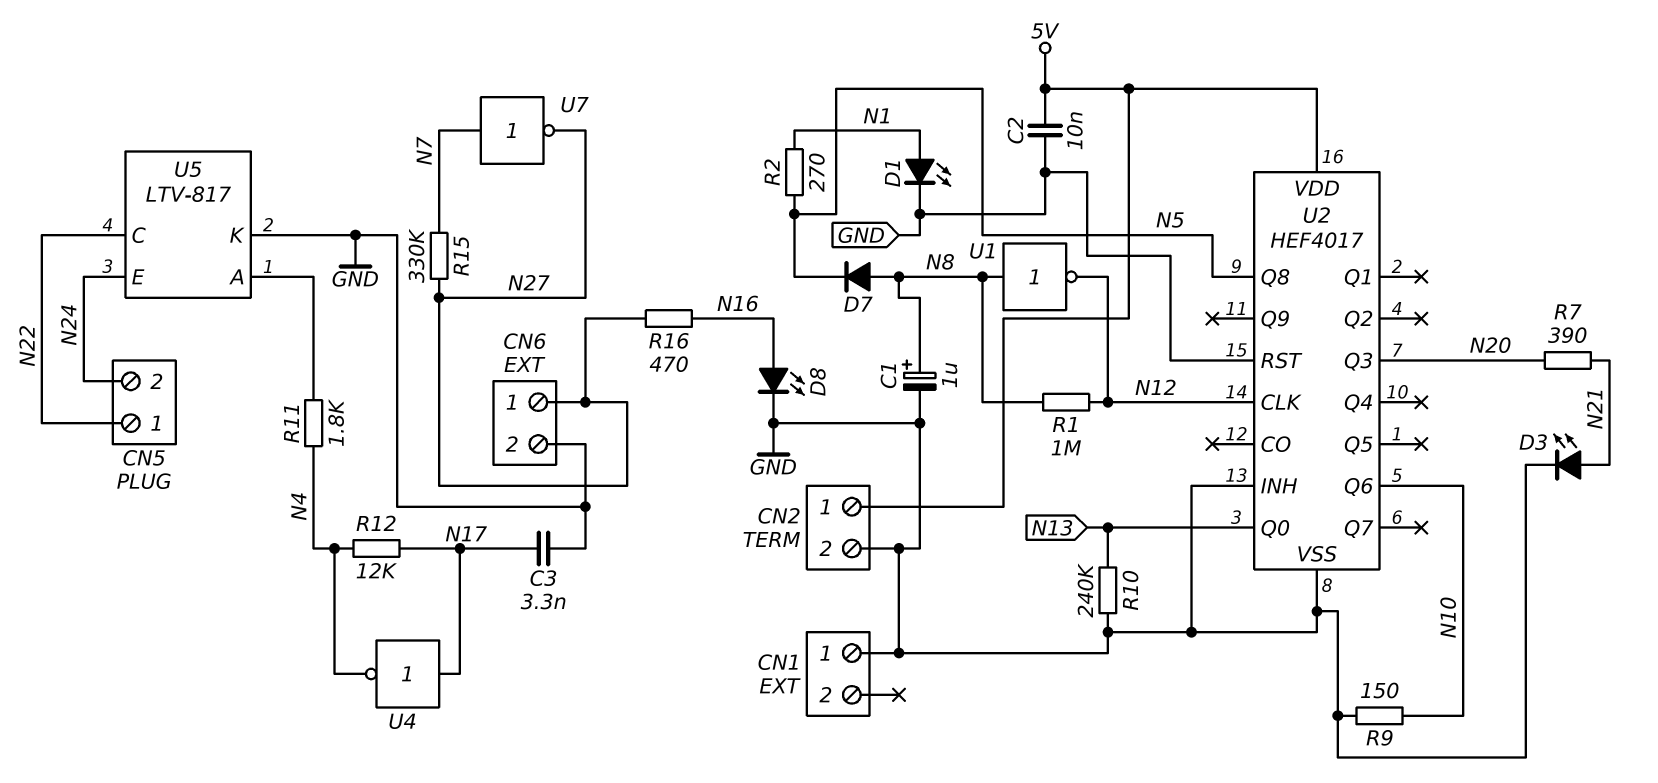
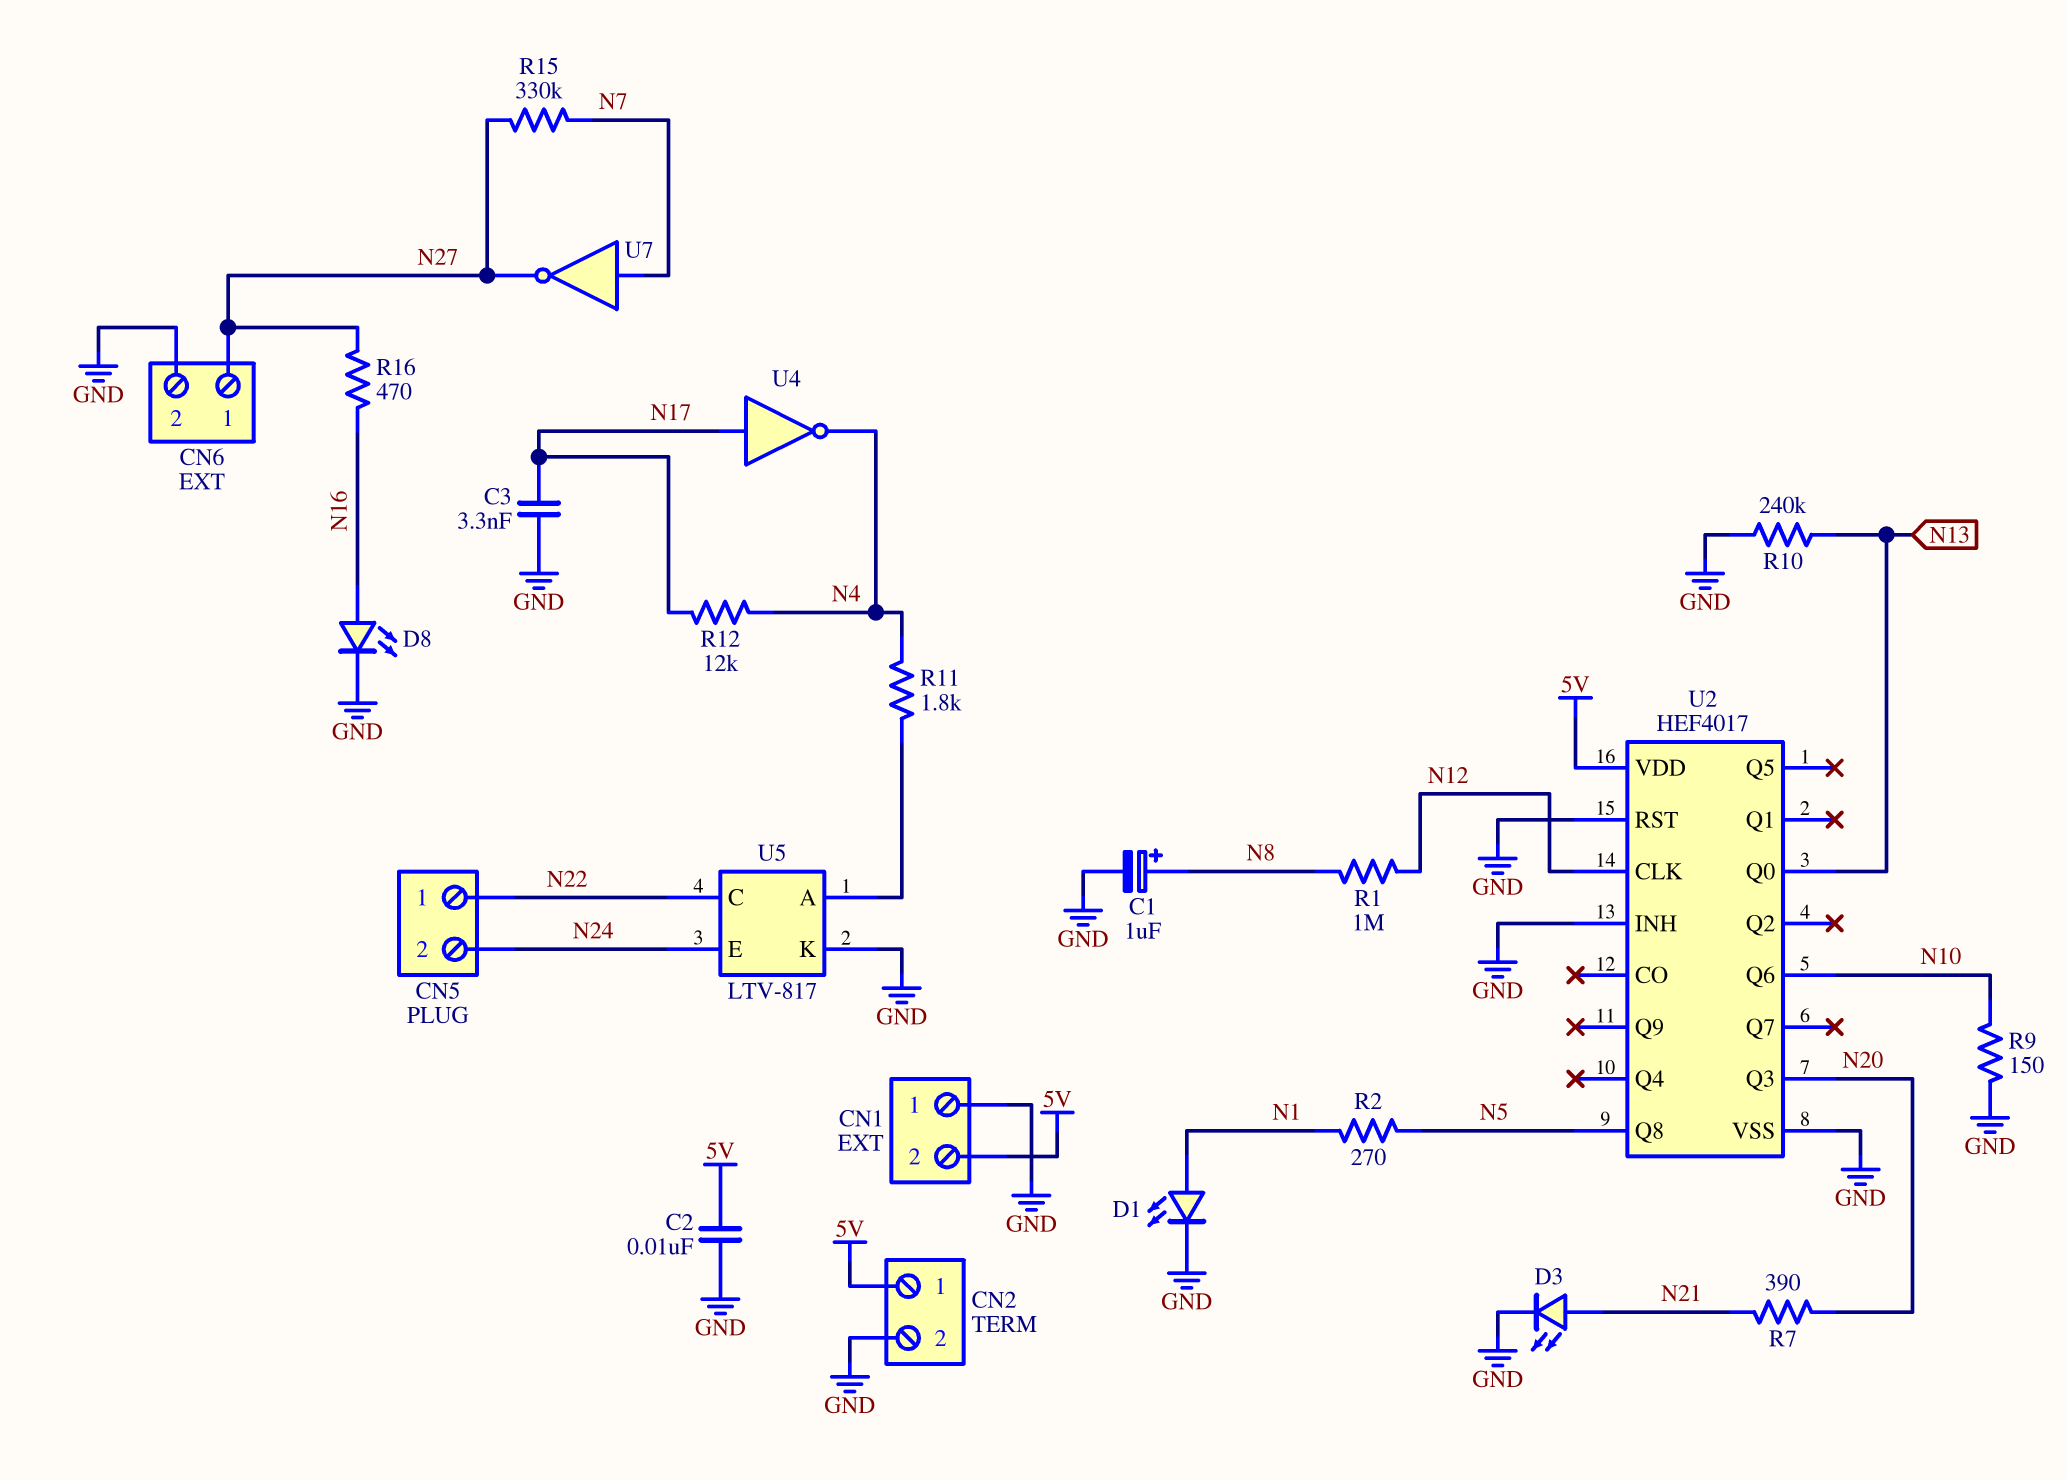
CN1 pin 2: none -> 5V
D7: diode (A N8, K N5) -> none
U1: NOT (in N8, out N12) -> none

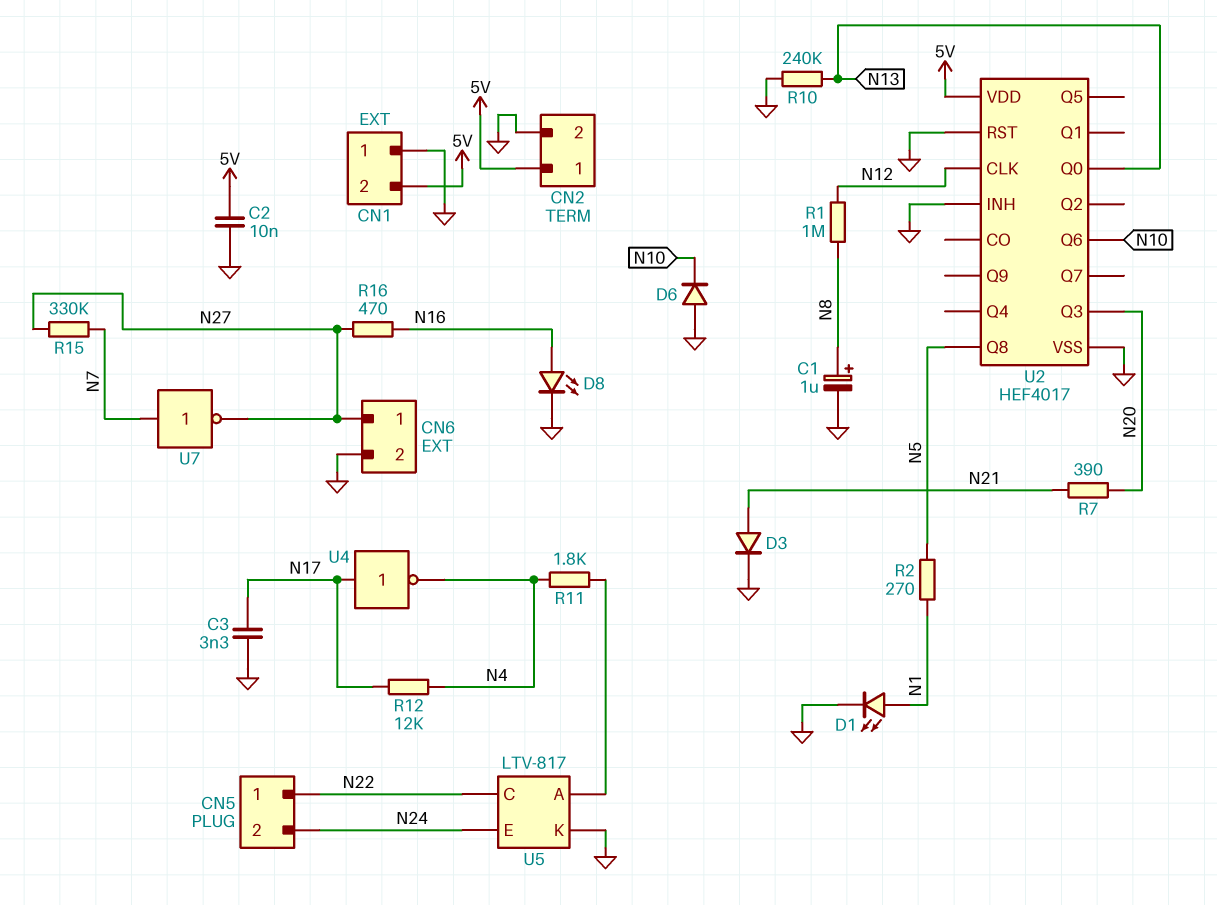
D3: LED (A N21, K GND) -> diode (A N21, K GND)
D6: none -> diode (A GND, K N10)
R9: 150 (GND, N10) -> none

